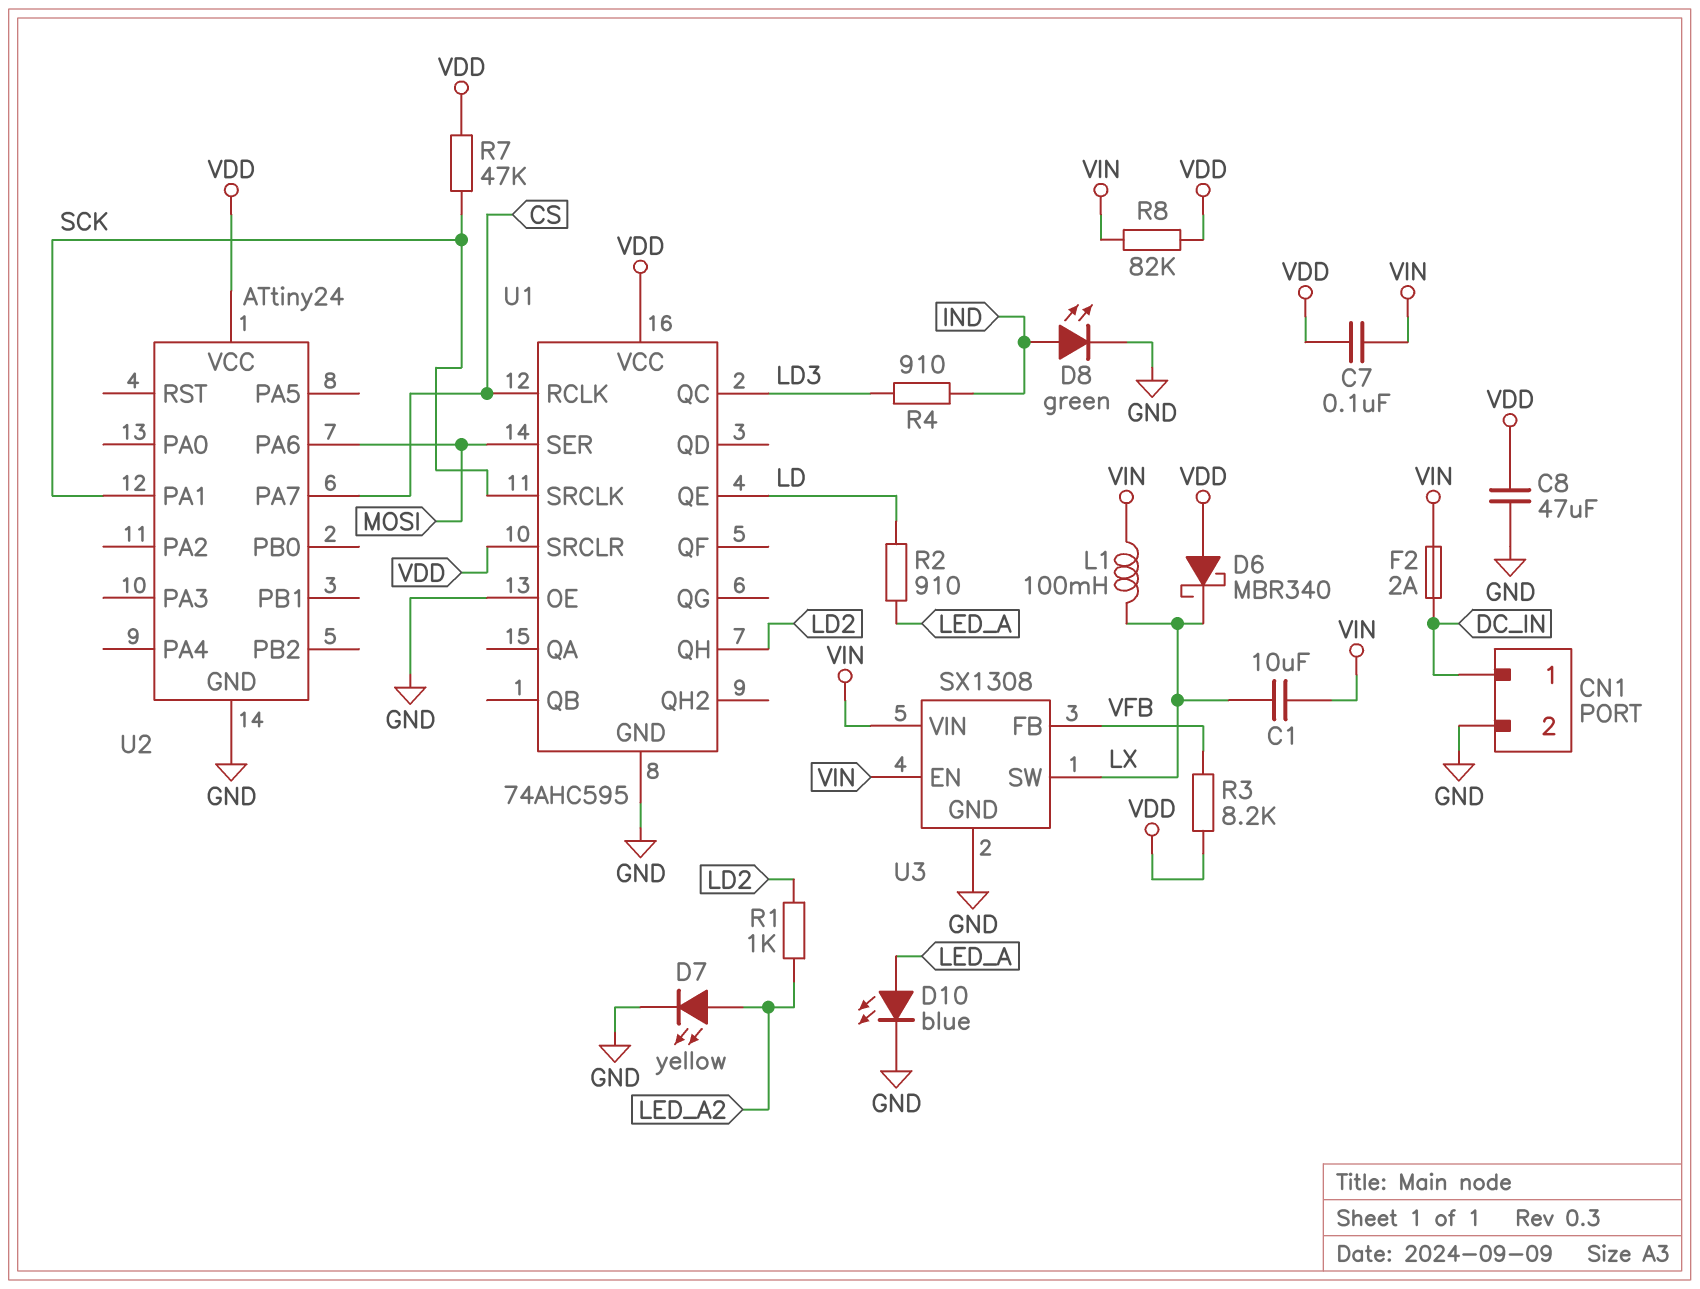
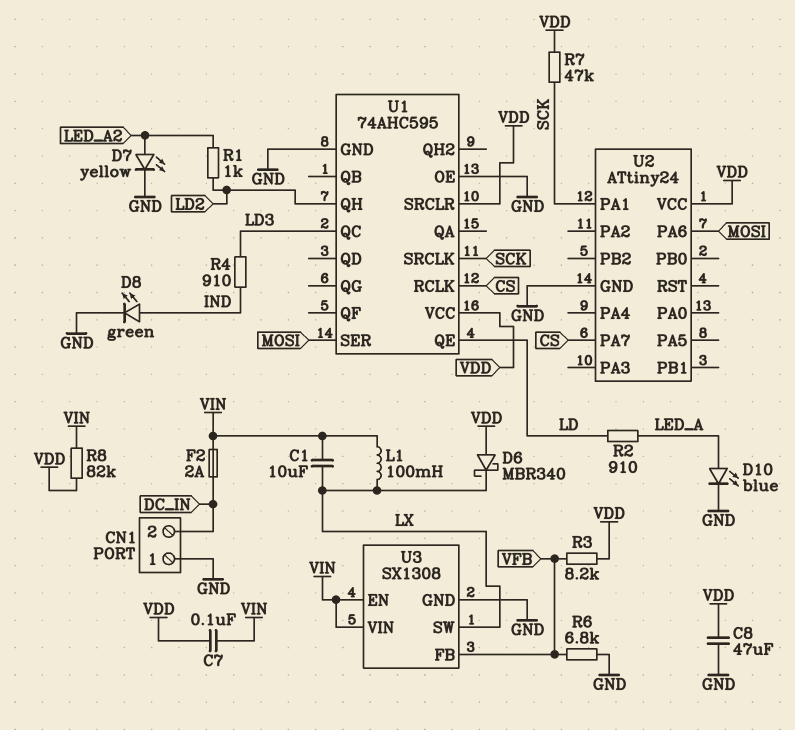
CN1 pin 1: DC_IN -> GND
CN1 pin 2: GND -> DC_IN
R6: none -> 6.8k (GND, VFB)

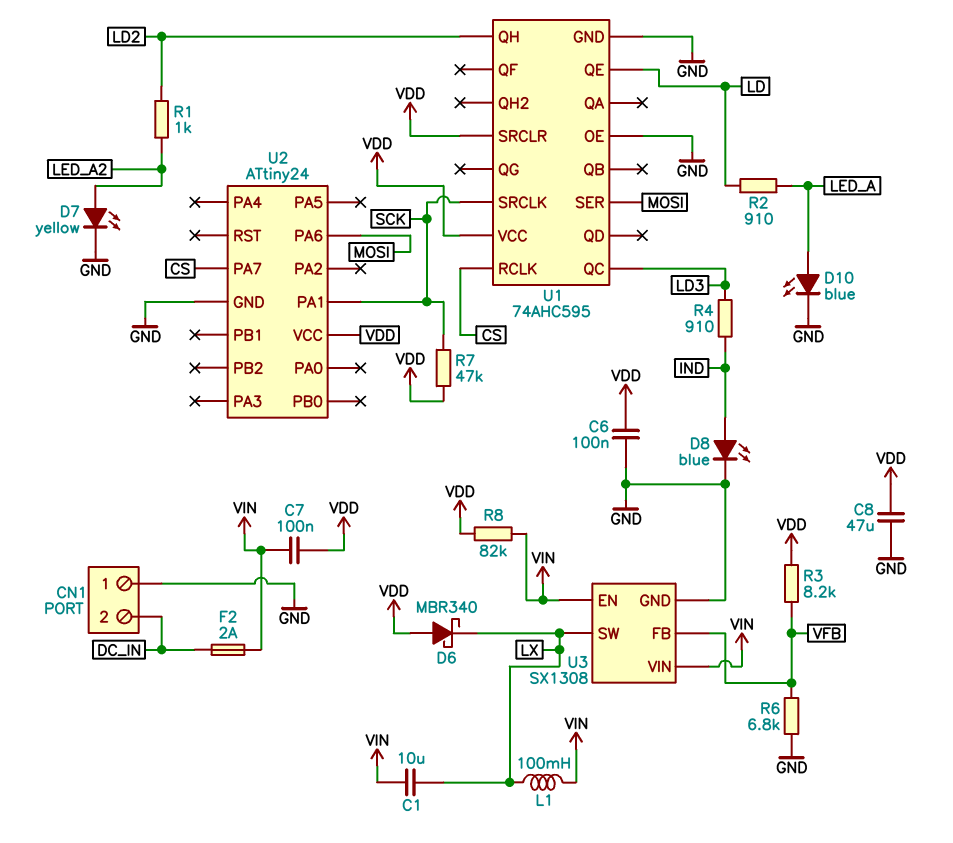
C6: none -> 100nF (GND, VDD)
D8: LED green (A IND, K GND) -> LED blue (A IND, K GND)

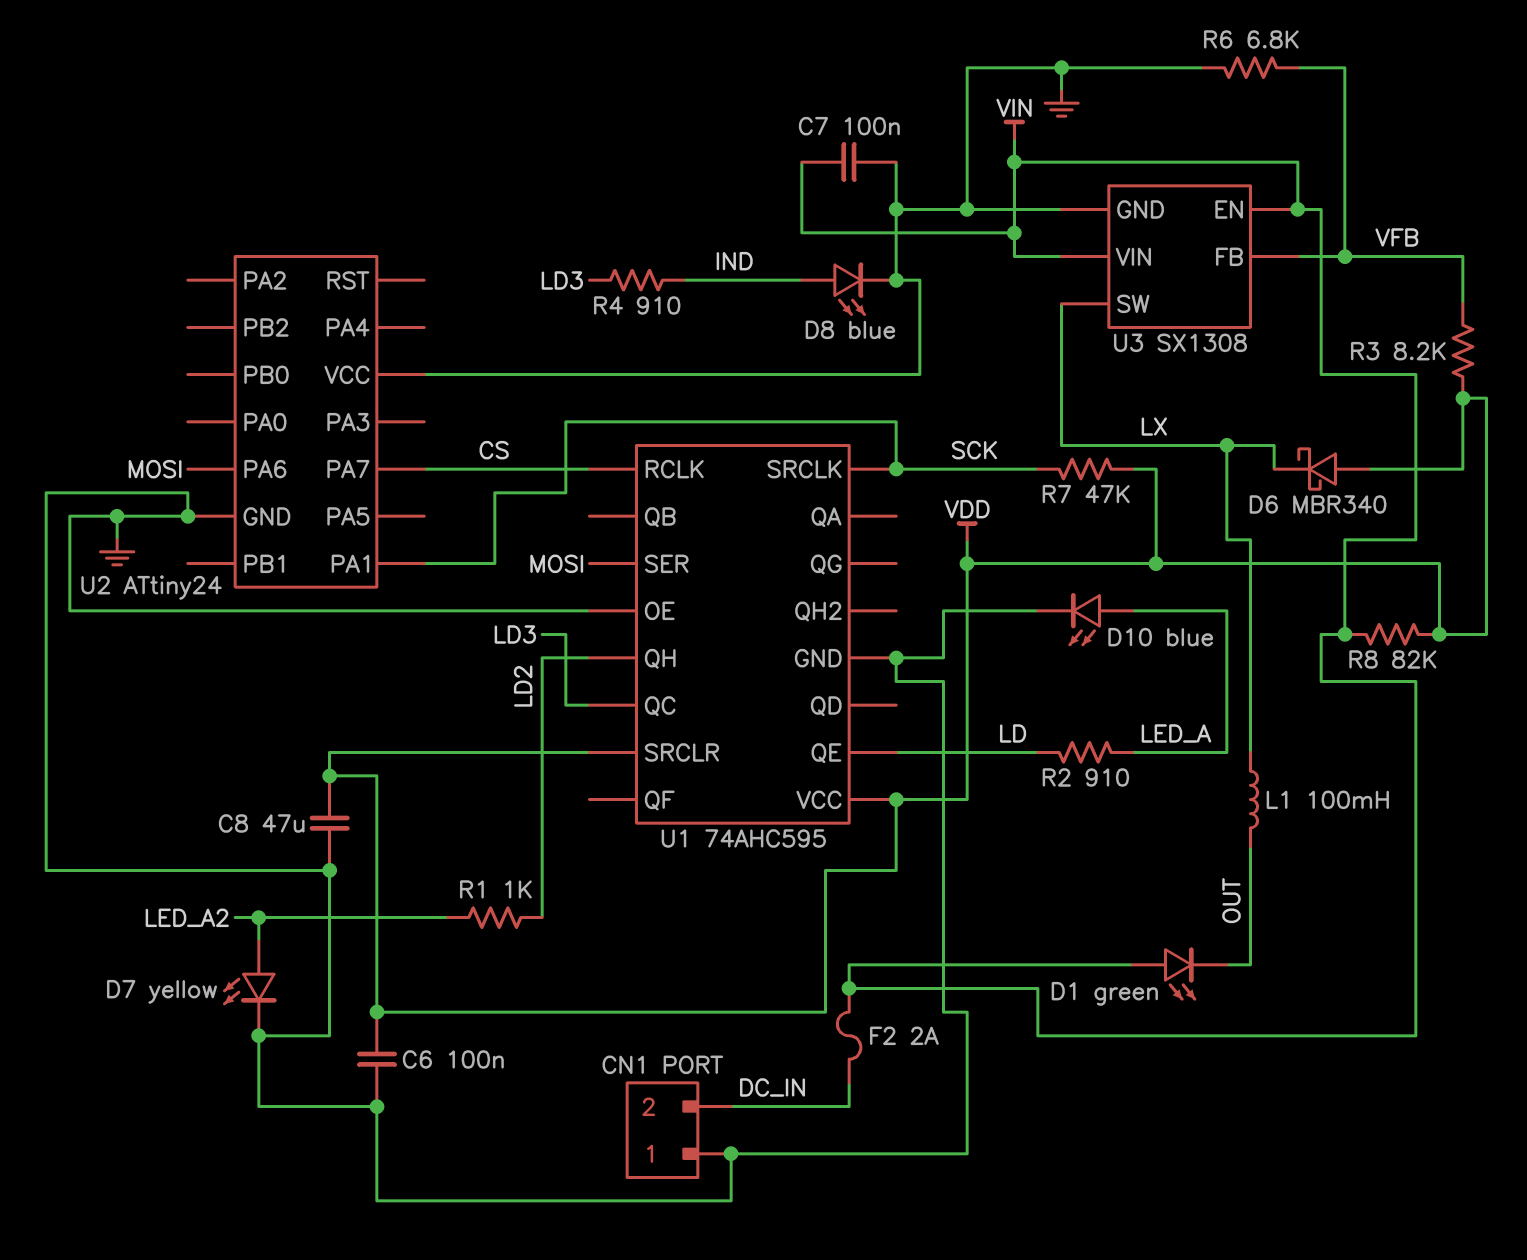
C1: 10uF (LX, VIN) -> none
C7: 100nF (VDD, VIN) -> 100nF (GND, VIN)
D1: none -> LED green (A VIN, K OUT)
L1: 100mH (LX, VIN) -> 100mH (LX, OUT)
U2 pin VCC: VDD -> GND

